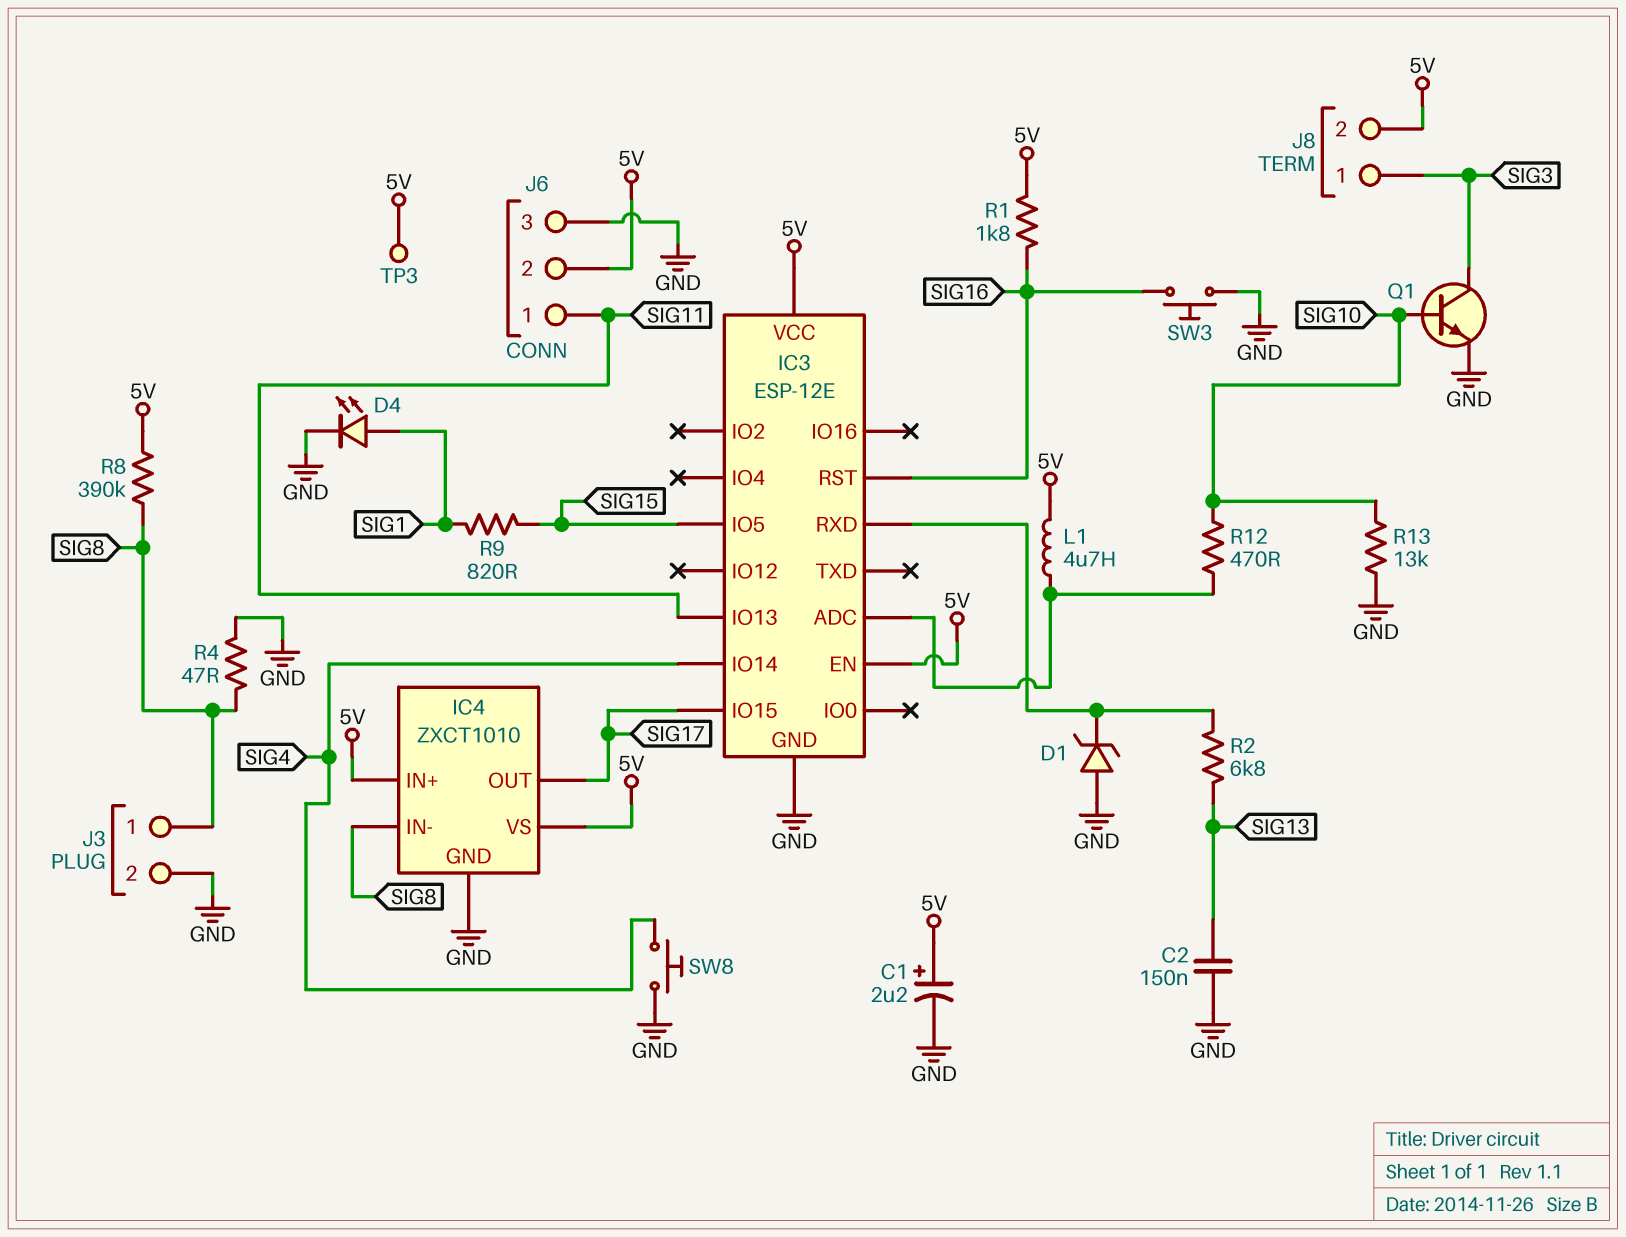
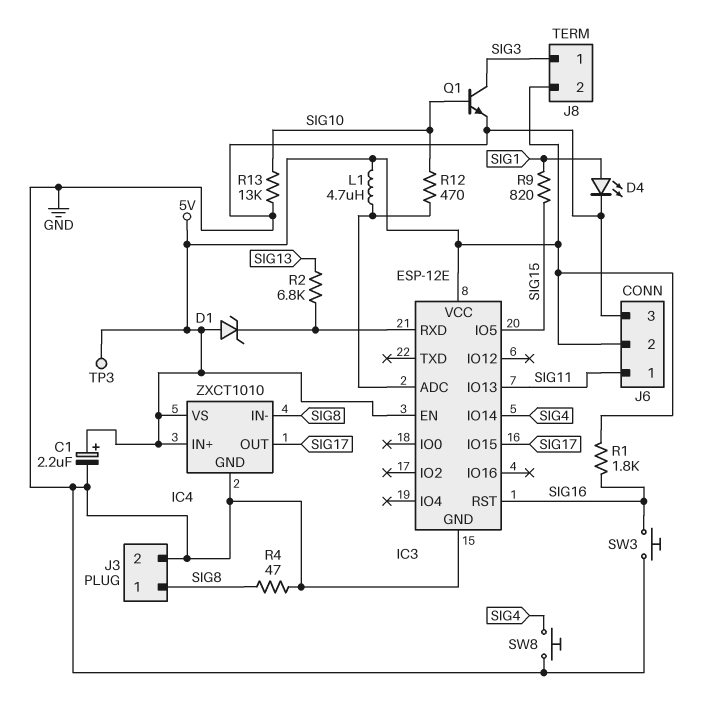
C2: 150nF (GND, SIG13) -> none
D1: zener (A GND, K IC3/RXD) -> zener (A 5V, K IC3/RXD)
R8: 390k (5V, SIG8) -> none

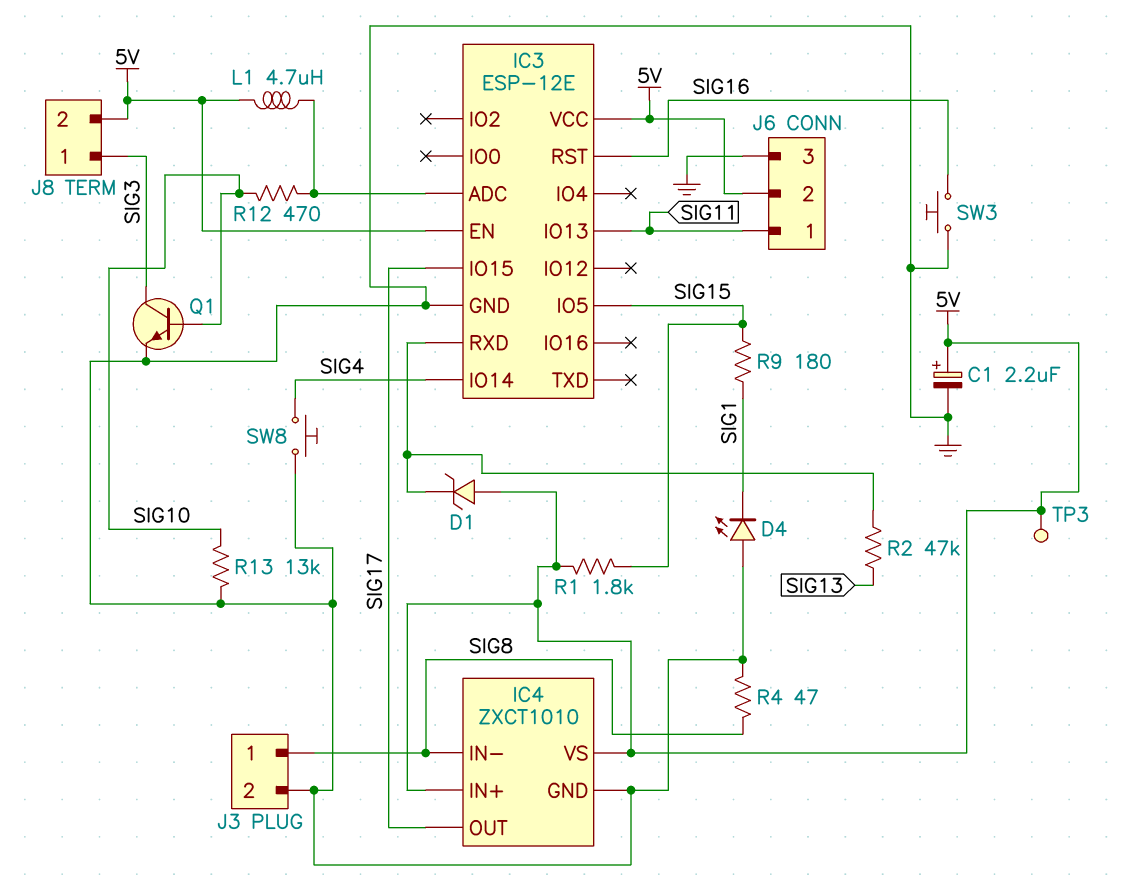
D4: LED (A SIG1, K GND) -> LED (A GND, K SIG1)
R1: 1.8k (5V, SIG16) -> 1.8k (5V, SIG15)
R2: 6.8k (IC3/RXD, SIG13) -> 47k (IC3/RXD, SIG13)
R9: 820 (SIG1, SIG15) -> 180 (SIG1, SIG15)

